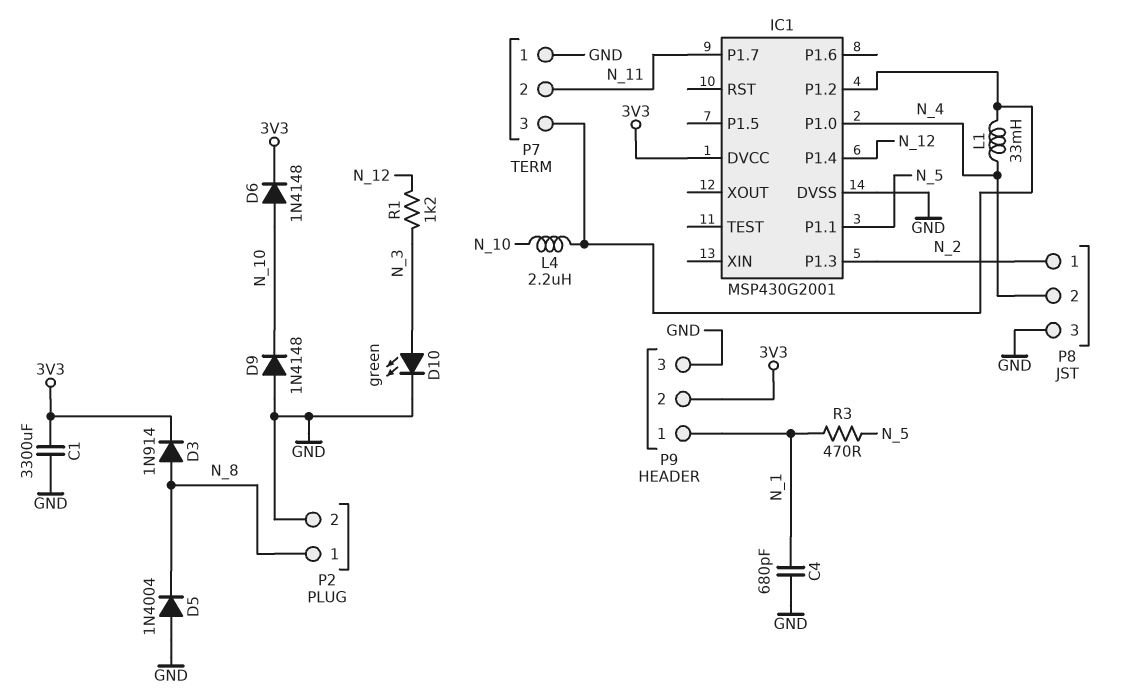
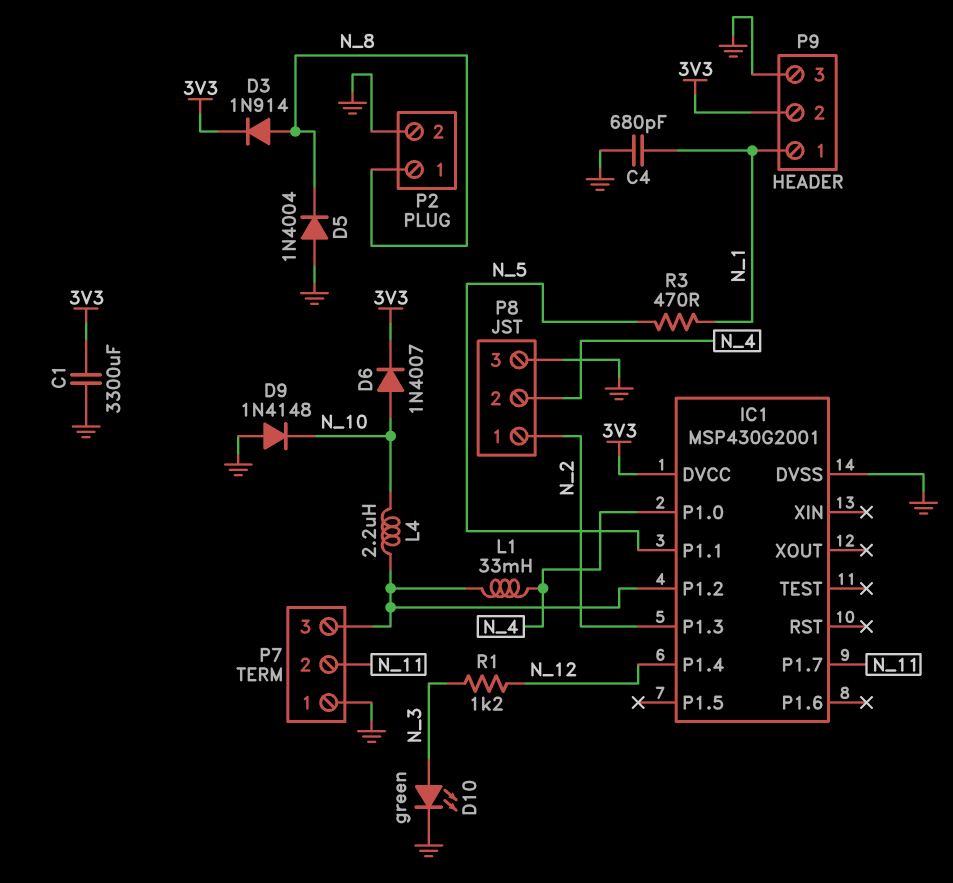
D6: diode 1N4148 (A N_10, K 3V3) -> diode 1N4007 (A N_10, K 3V3)

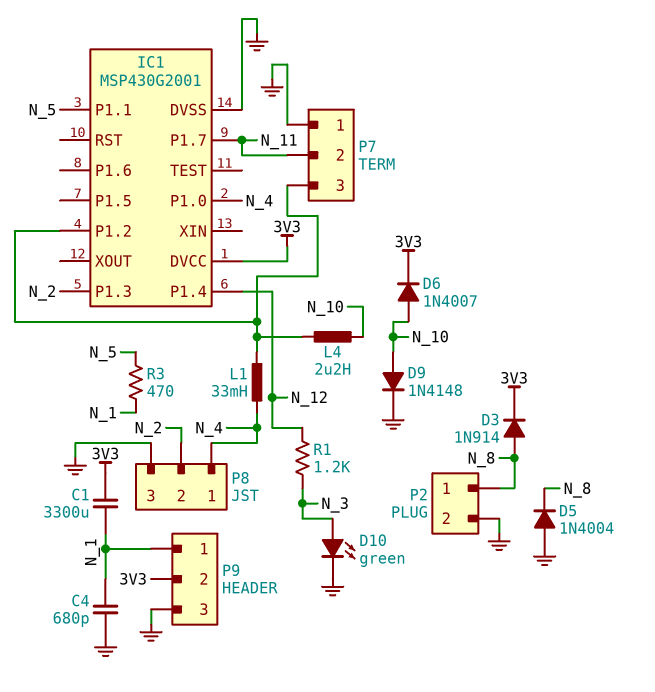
C1: 3300uF (3V3, GND) -> 3300uF (3V3, N_1)
D9: diode 1N4148 (A GND, K N_10) -> diode 1N4148 (A N_10, K GND)
P8 pin 1: N_2 -> N_4
P8 pin 2: N_4 -> N_2

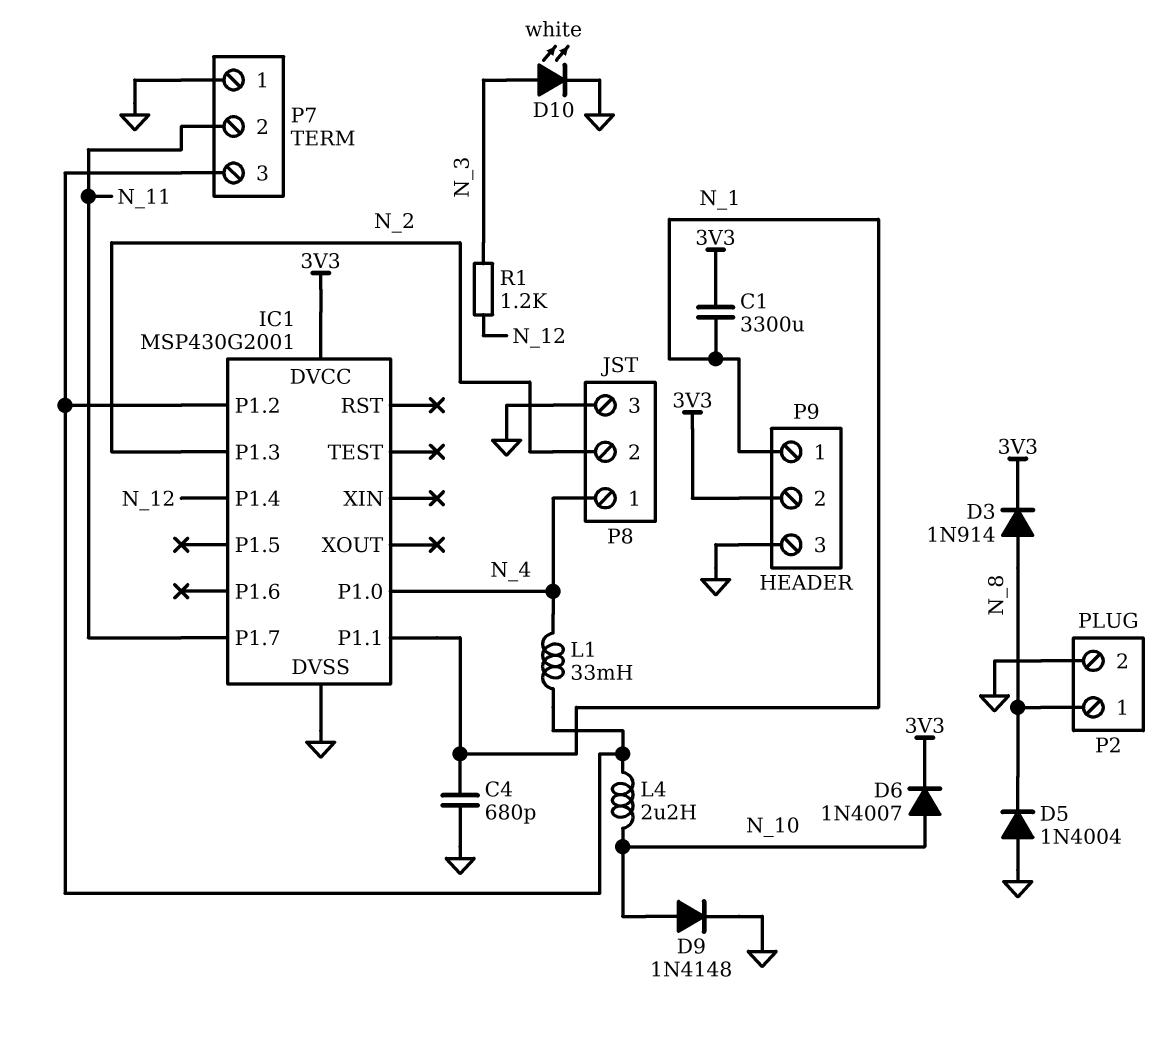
D10: LED green (A N_3, K GND) -> LED white (A N_3, K GND)
IC1 pin P1.1: N_5 -> N_1
R3: 470 (N_1, N_5) -> none

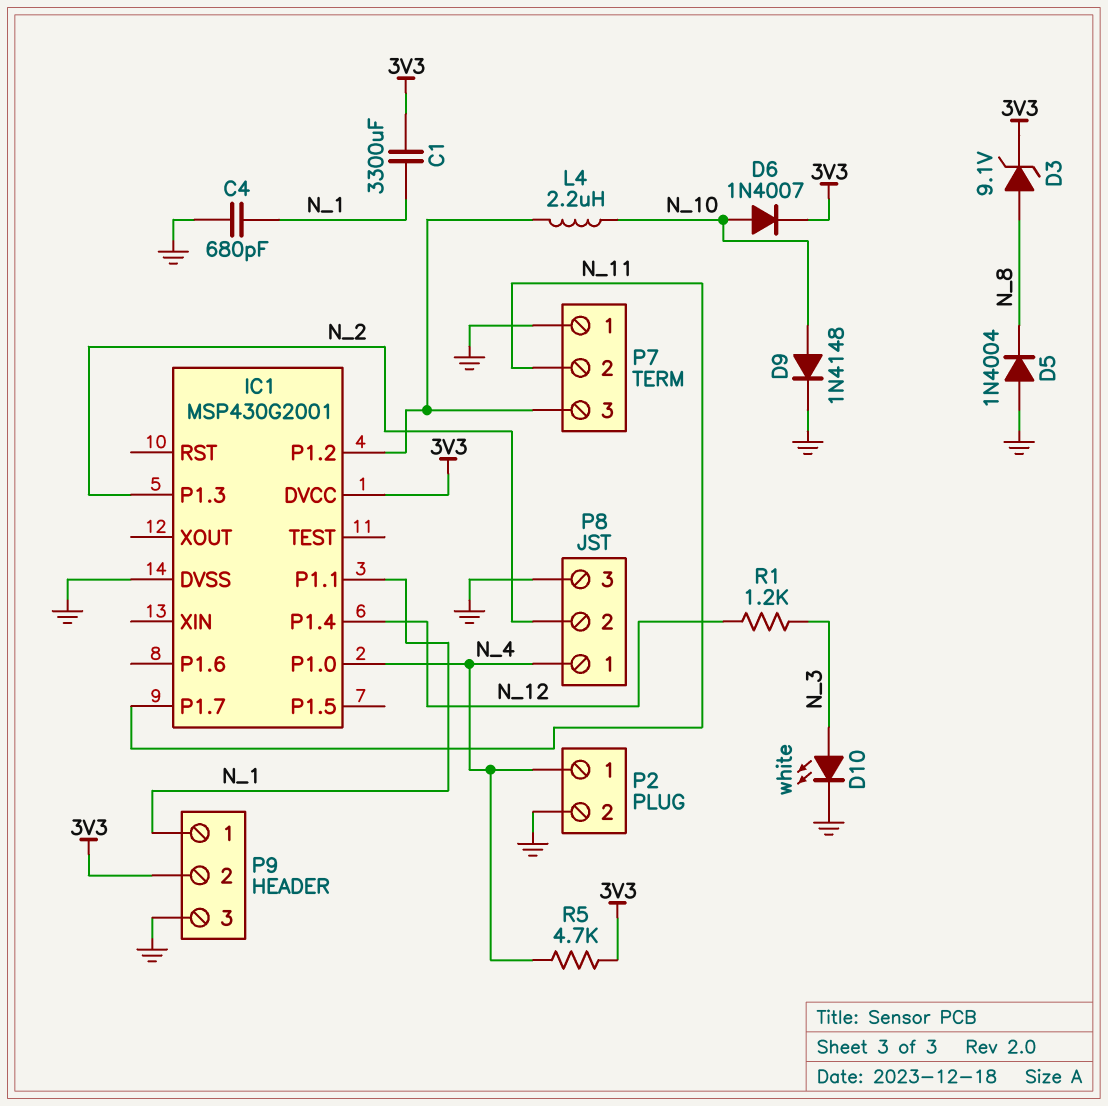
D3: diode 1N914 (A N_8, K 3V3) -> zener 9.1V (A N_8, K 3V3)
L1: 33mH (IC1/P1.2, N_4) -> none
P2 pin 1: N_8 -> N_4
R5: none -> 4.7k (3V3, N_4)

